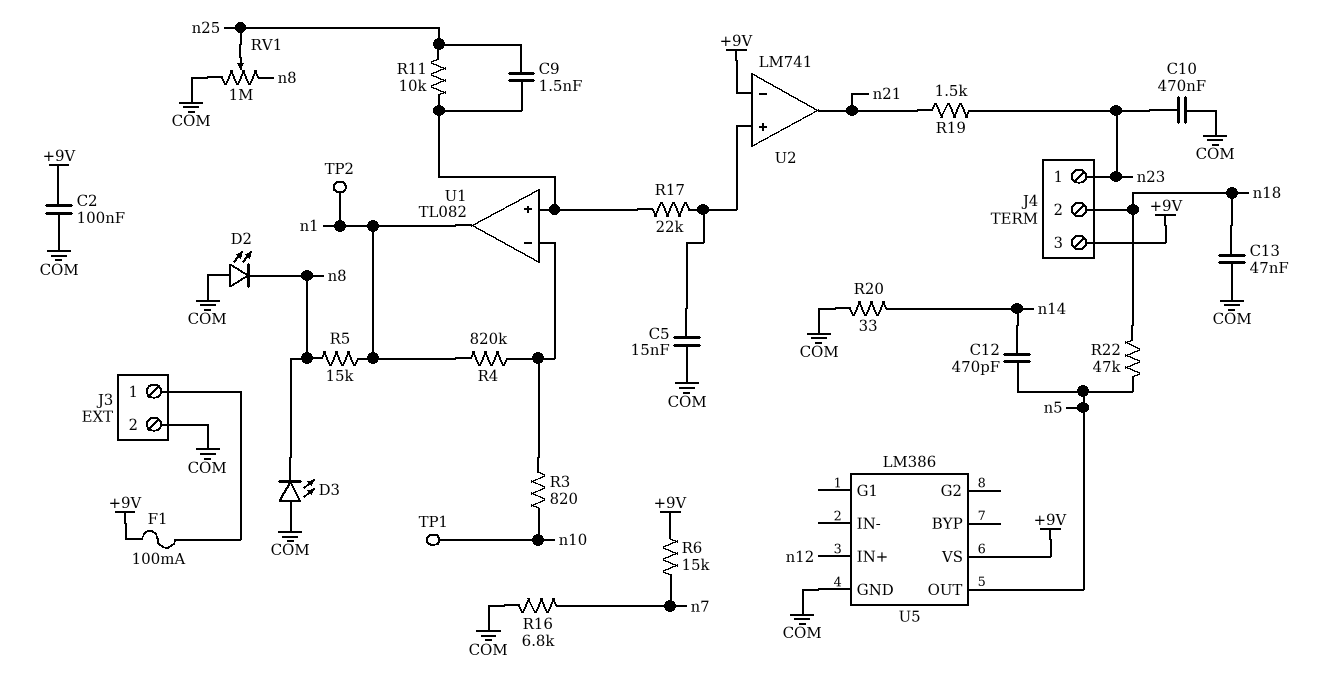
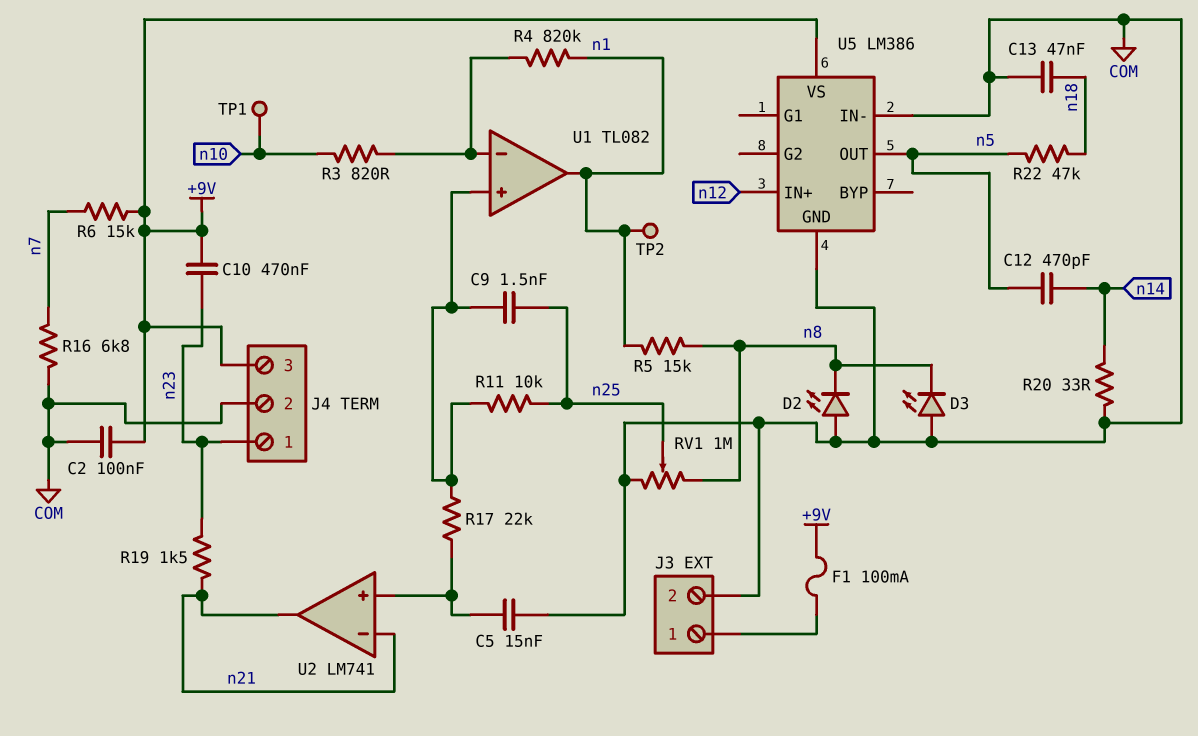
C10: 470nF (COM, n23) -> 470nF (+9V, n23)
J4 pin 2: n18 -> COM
U2 pin in-: +9V -> n21
U5 pin IN-: none -> COM

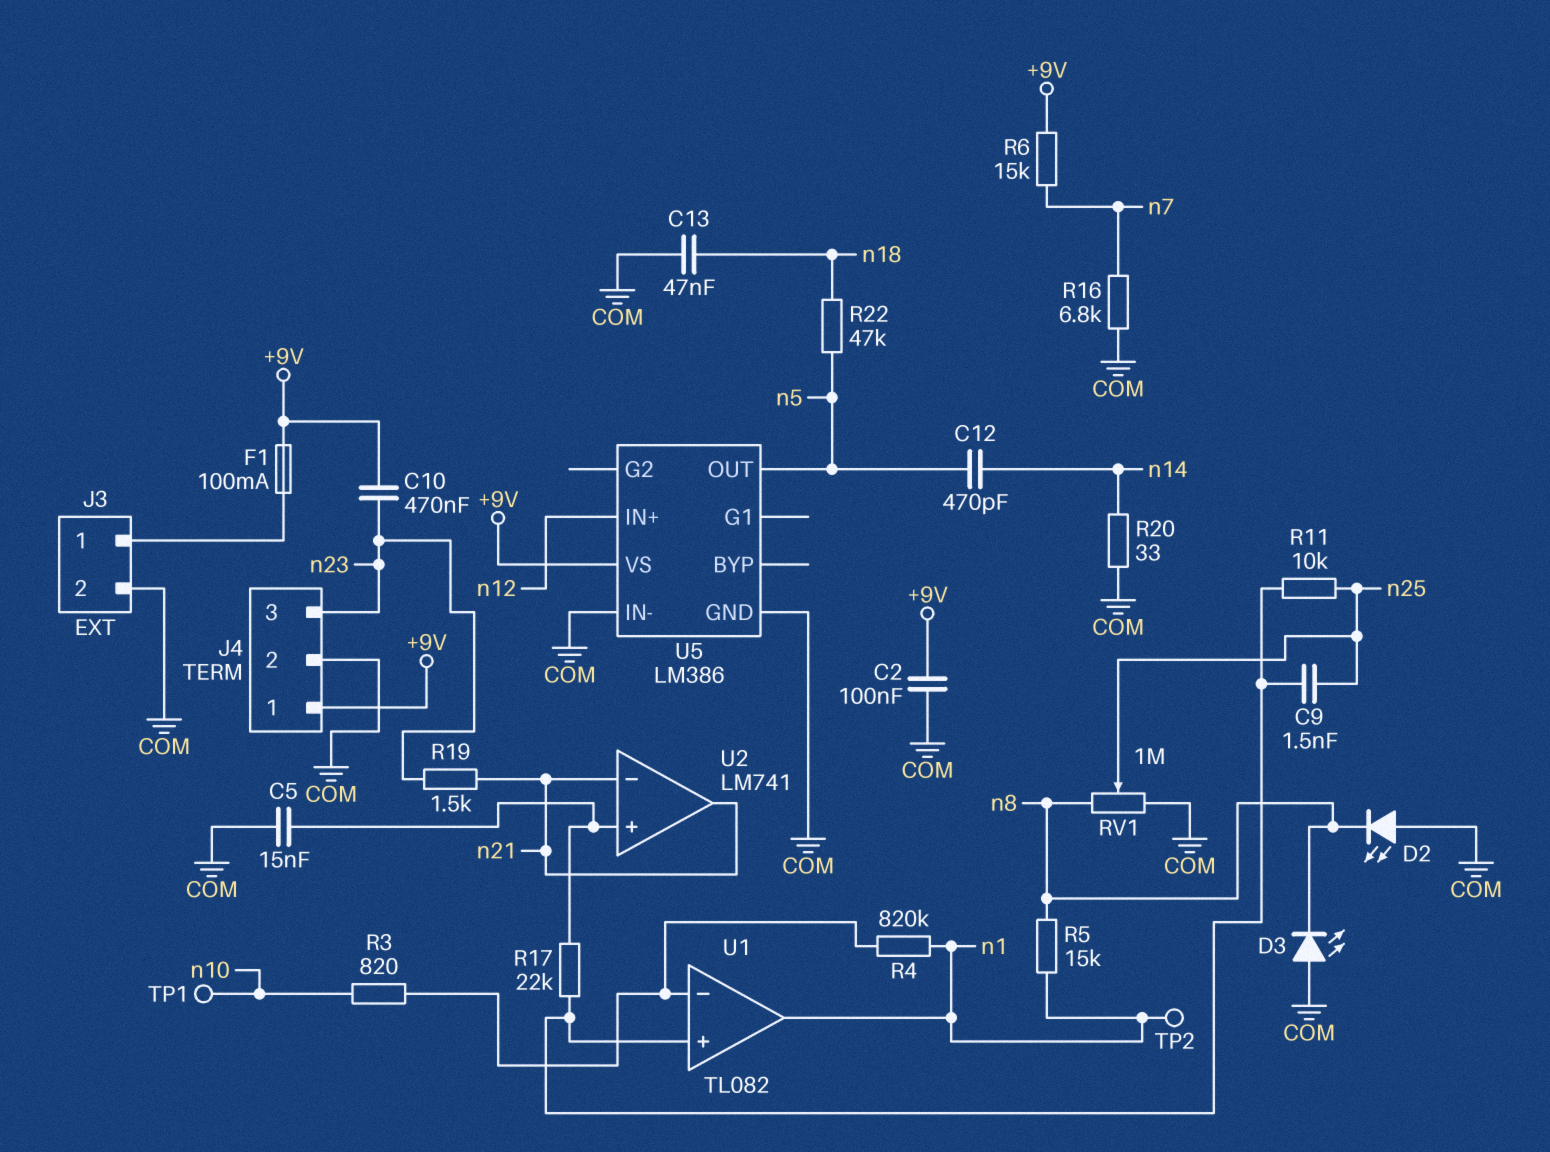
J4 pin 1: n23 -> +9V
J4 pin 3: +9V -> n23

